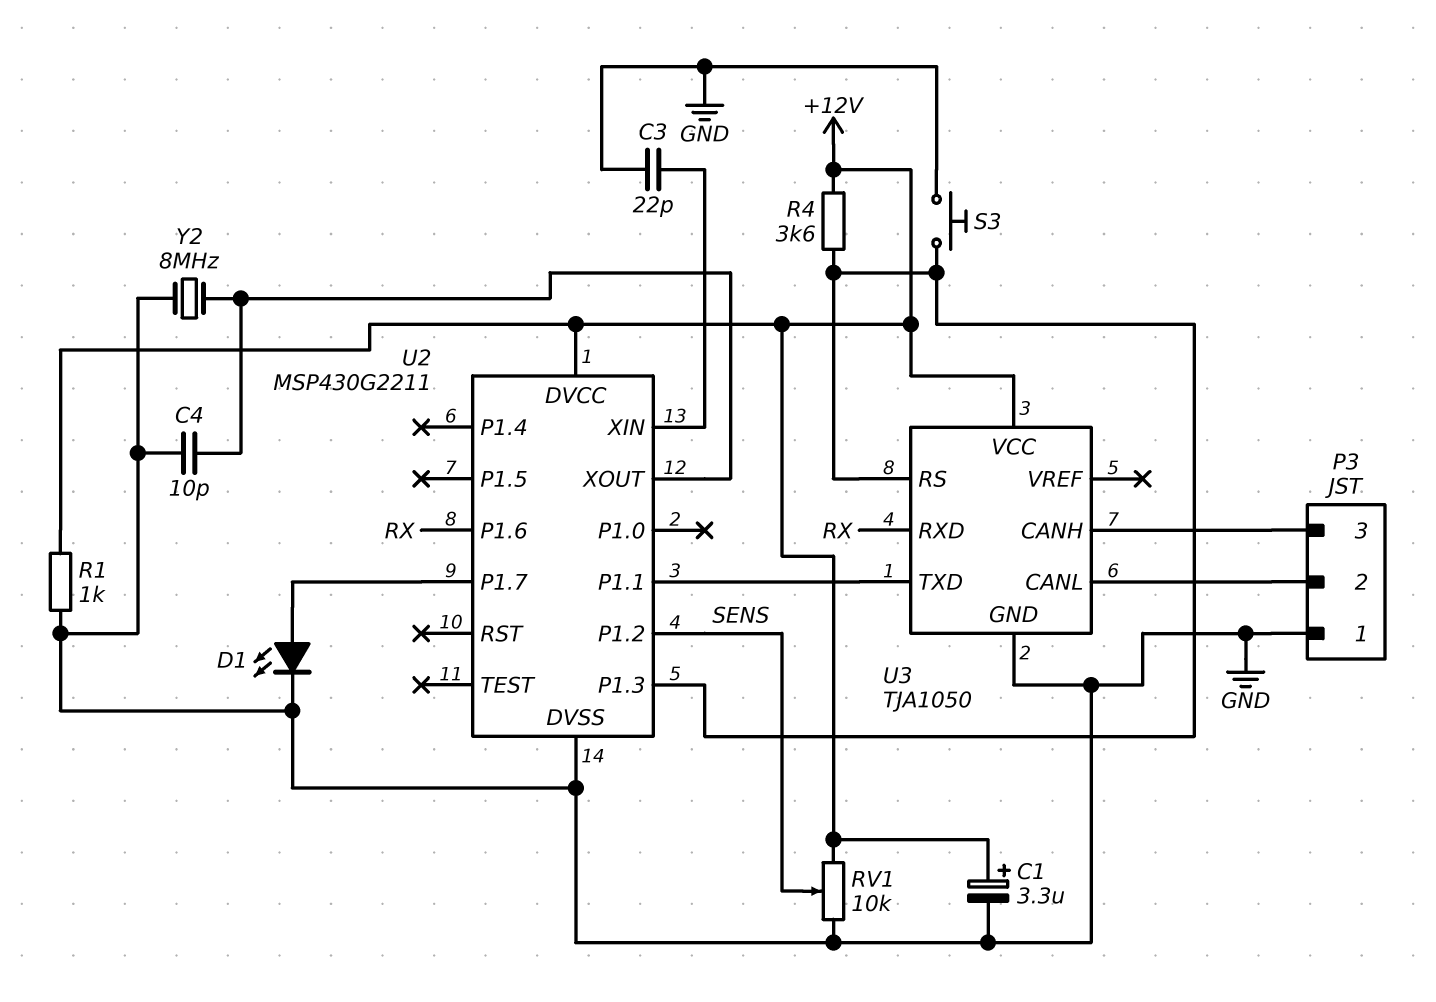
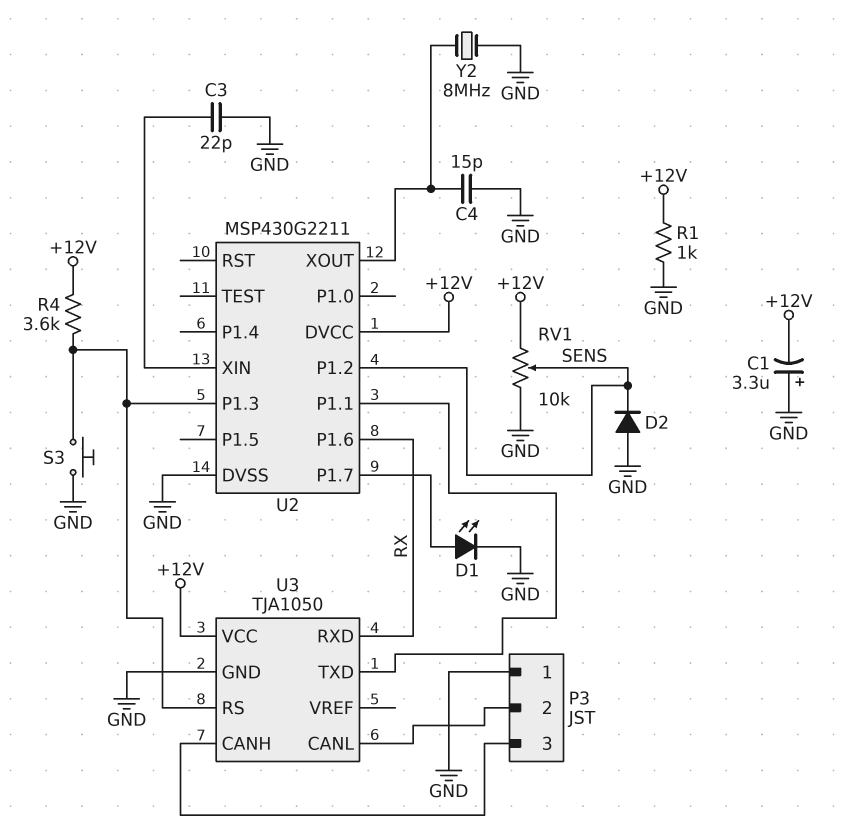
C1: 3.3uF (plus +12V, minus GND) -> 3.3uF (plus GND, minus +12V)
C4: 10pF (GND, U2/XOUT) -> 15pF (GND, U2/XOUT)
D2: none -> diode (A GND, K SENS)

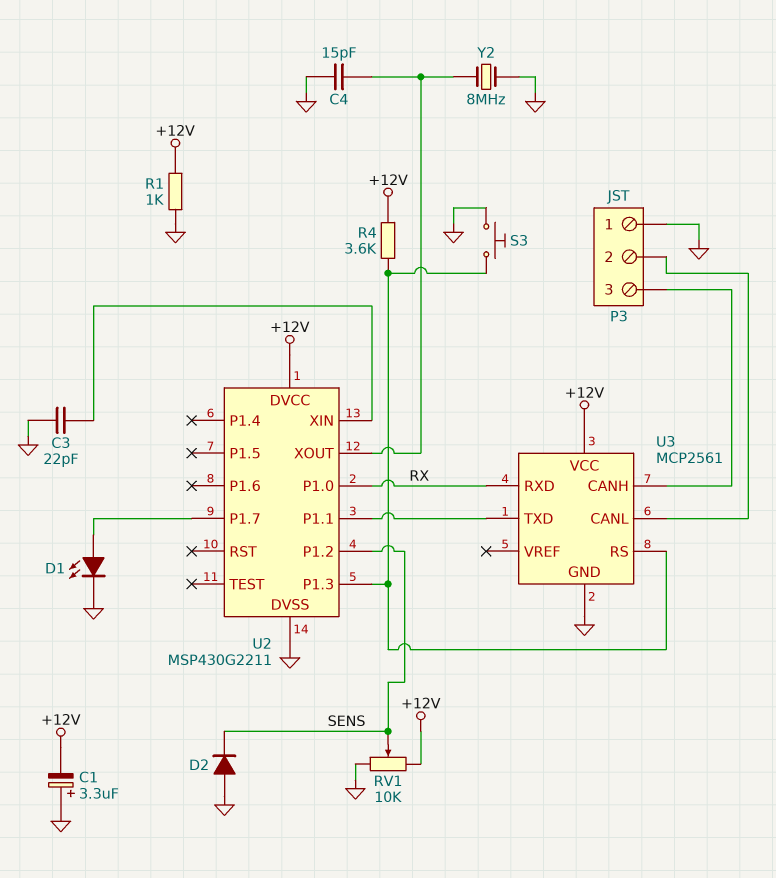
U2 pin P1.0: none -> RX
U2 pin P1.6: RX -> none
U3: TJA1050 -> MCP2561

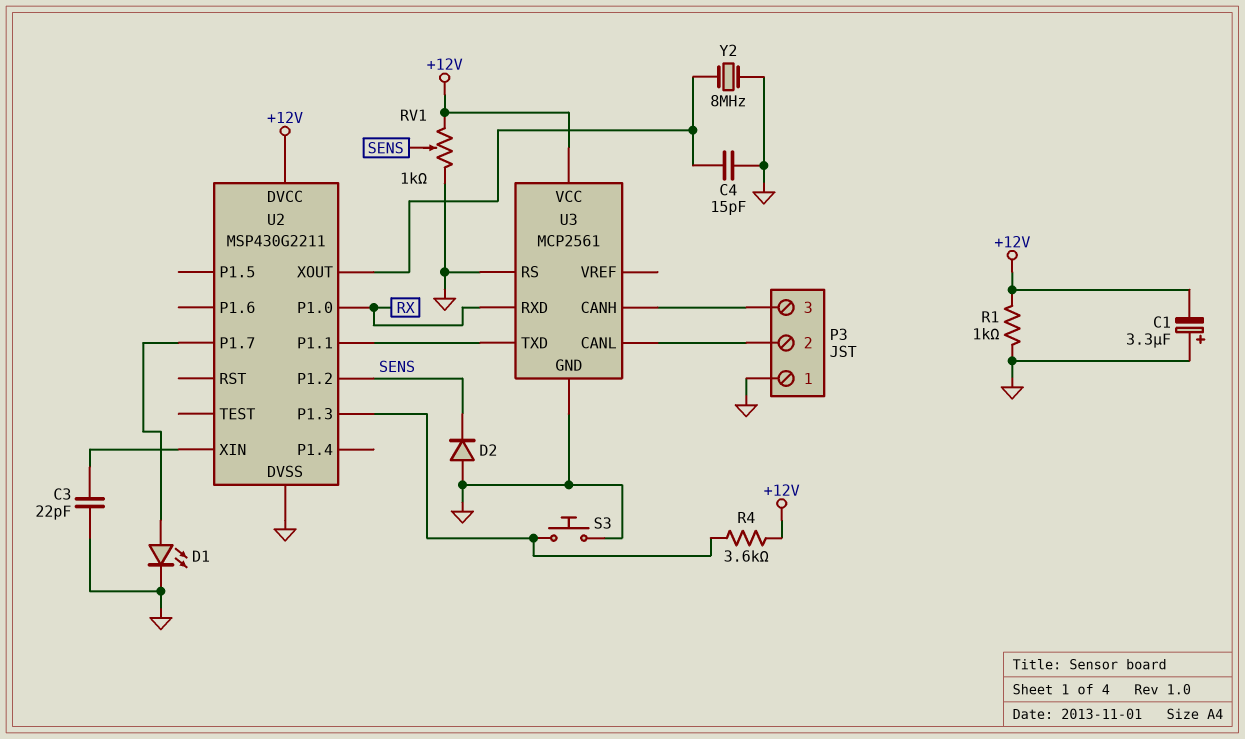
RV1: 10k (+12V, GND, wiper SENS) -> 1k (+12V, GND, wiper SENS)
U3 pin RS: U2/P1.3 -> GND

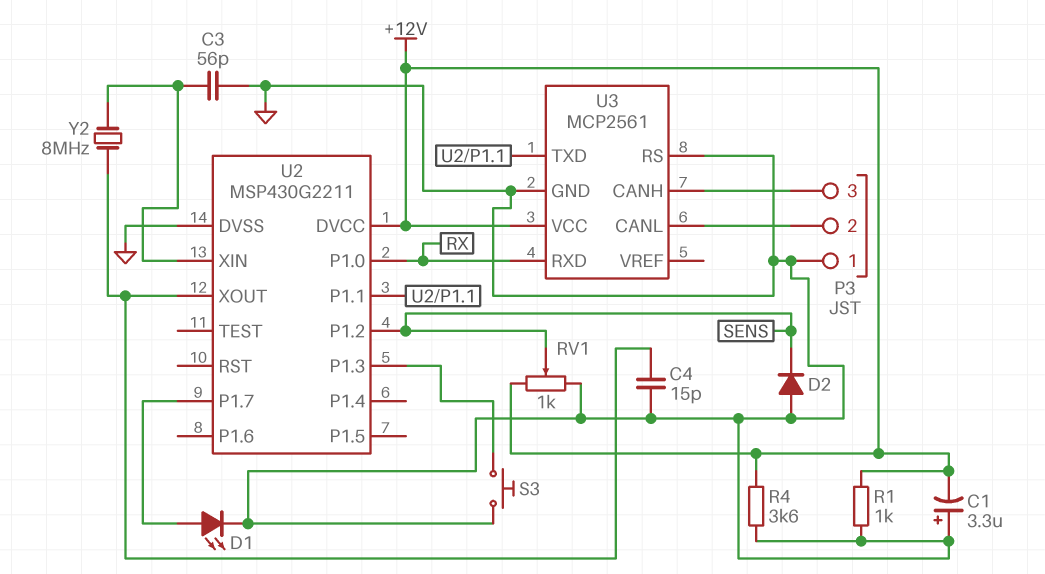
C3: 22pF (GND, U2/XIN) -> 56pF (GND, U2/XIN)
R4: 3.6k (+12V, U2/P1.3) -> 3.6k (+12V, GND)
Y2: 8MHz (GND, U2/XOUT) -> 8MHz (U2/XIN, U2/XOUT)

